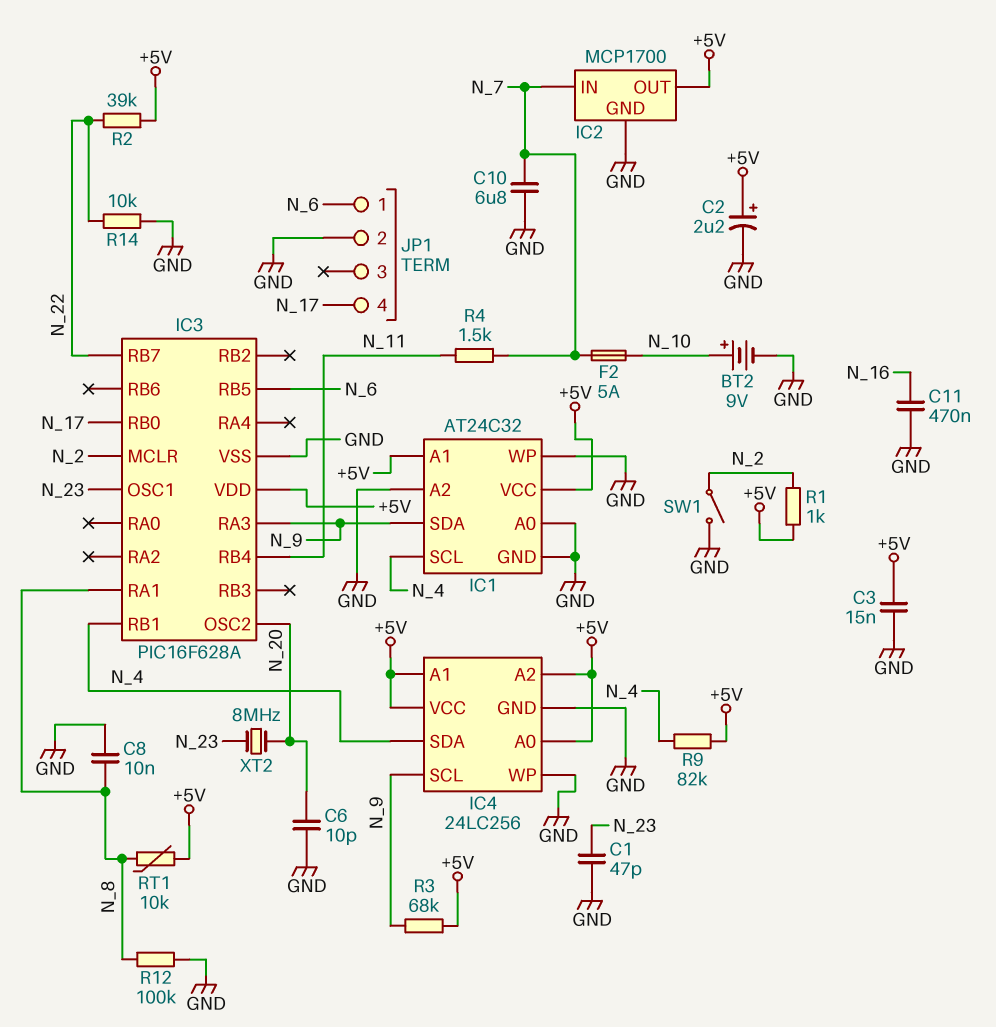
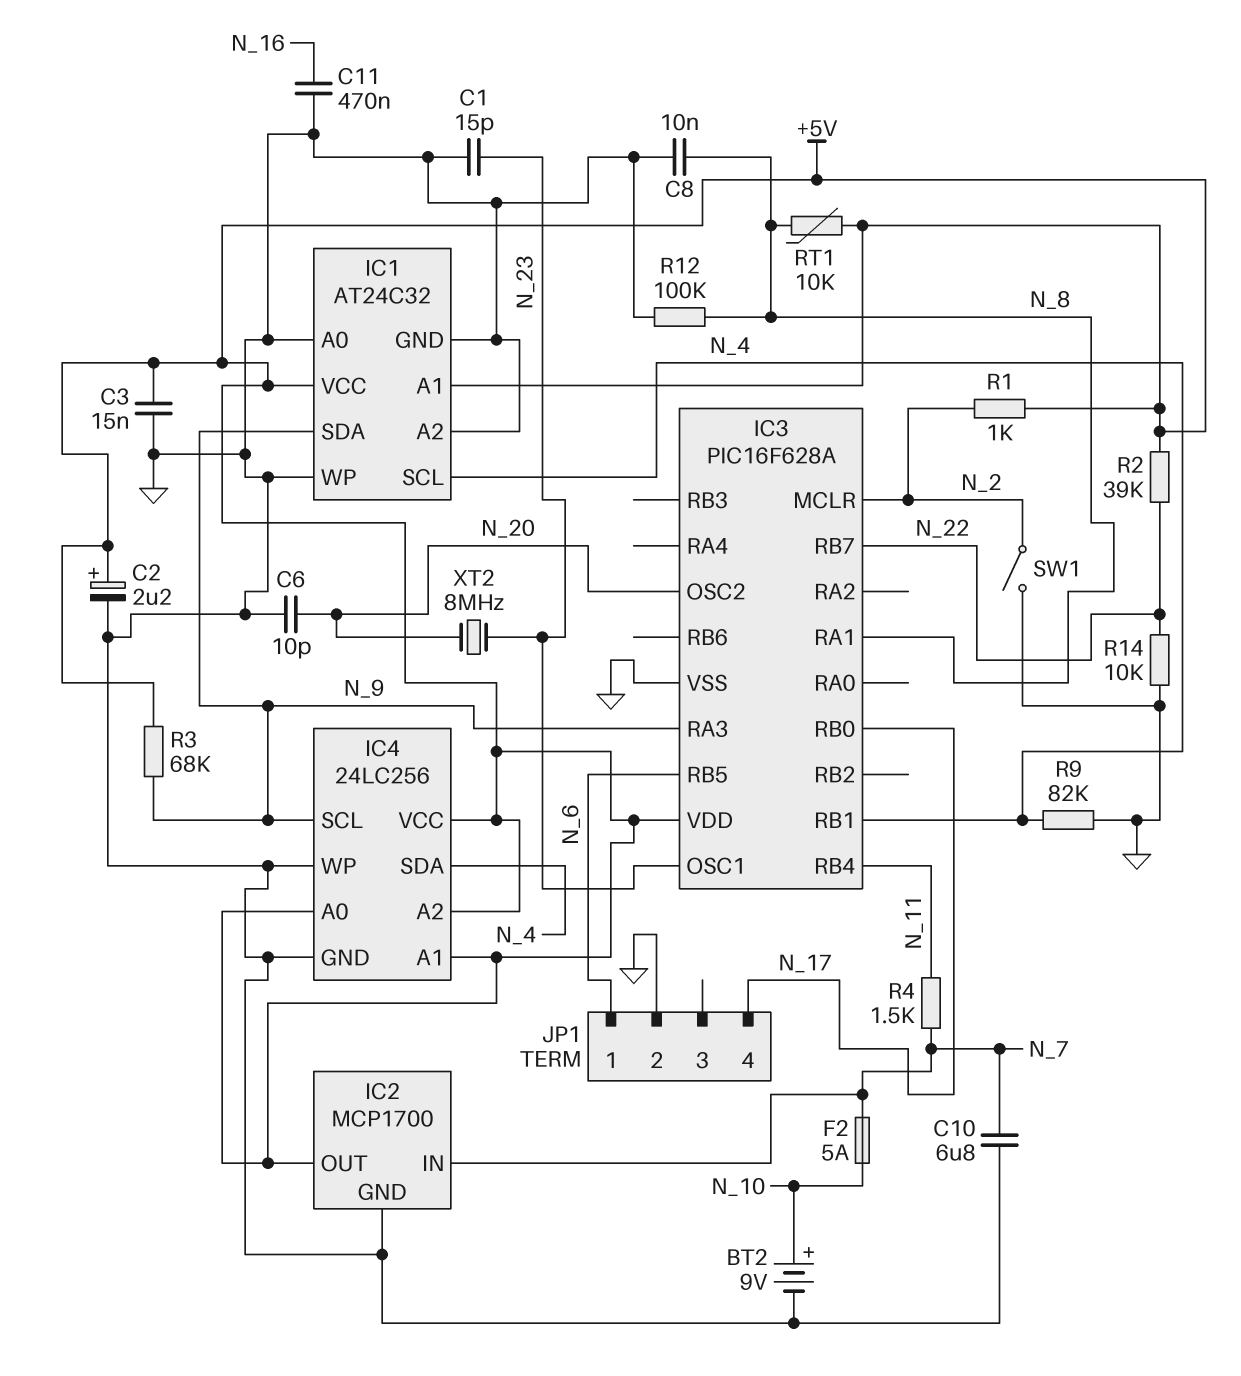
C1: 47pF (GND, N_23) -> 15pF (GND, N_23)
R9: 82k (+5V, N_4) -> 82k (GND, N_4)

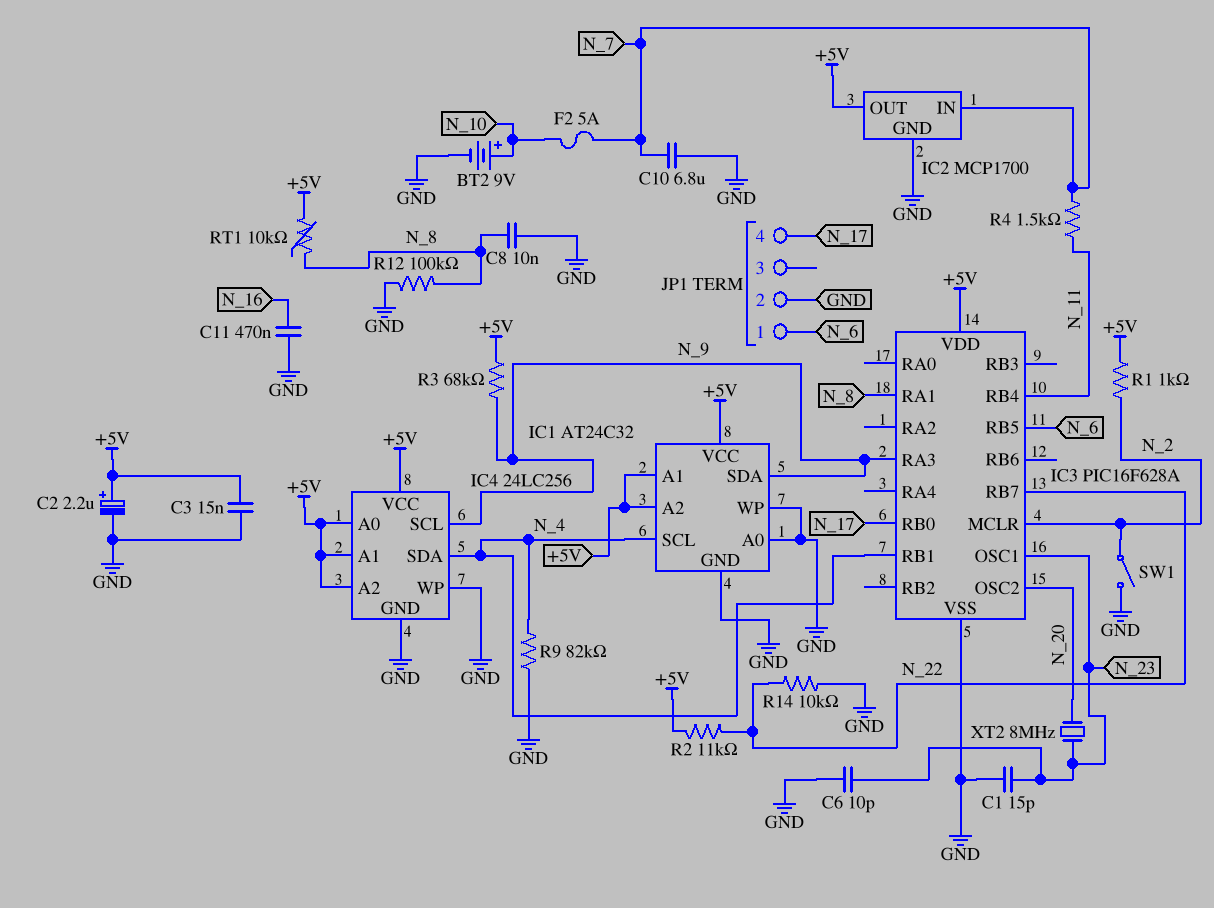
C6: 10pF (GND, N_20) -> 10pF (GND, N_23)
IC1 pin A2: GND -> +5V
R2: 39k (+5V, N_22) -> 11k (+5V, N_22)

